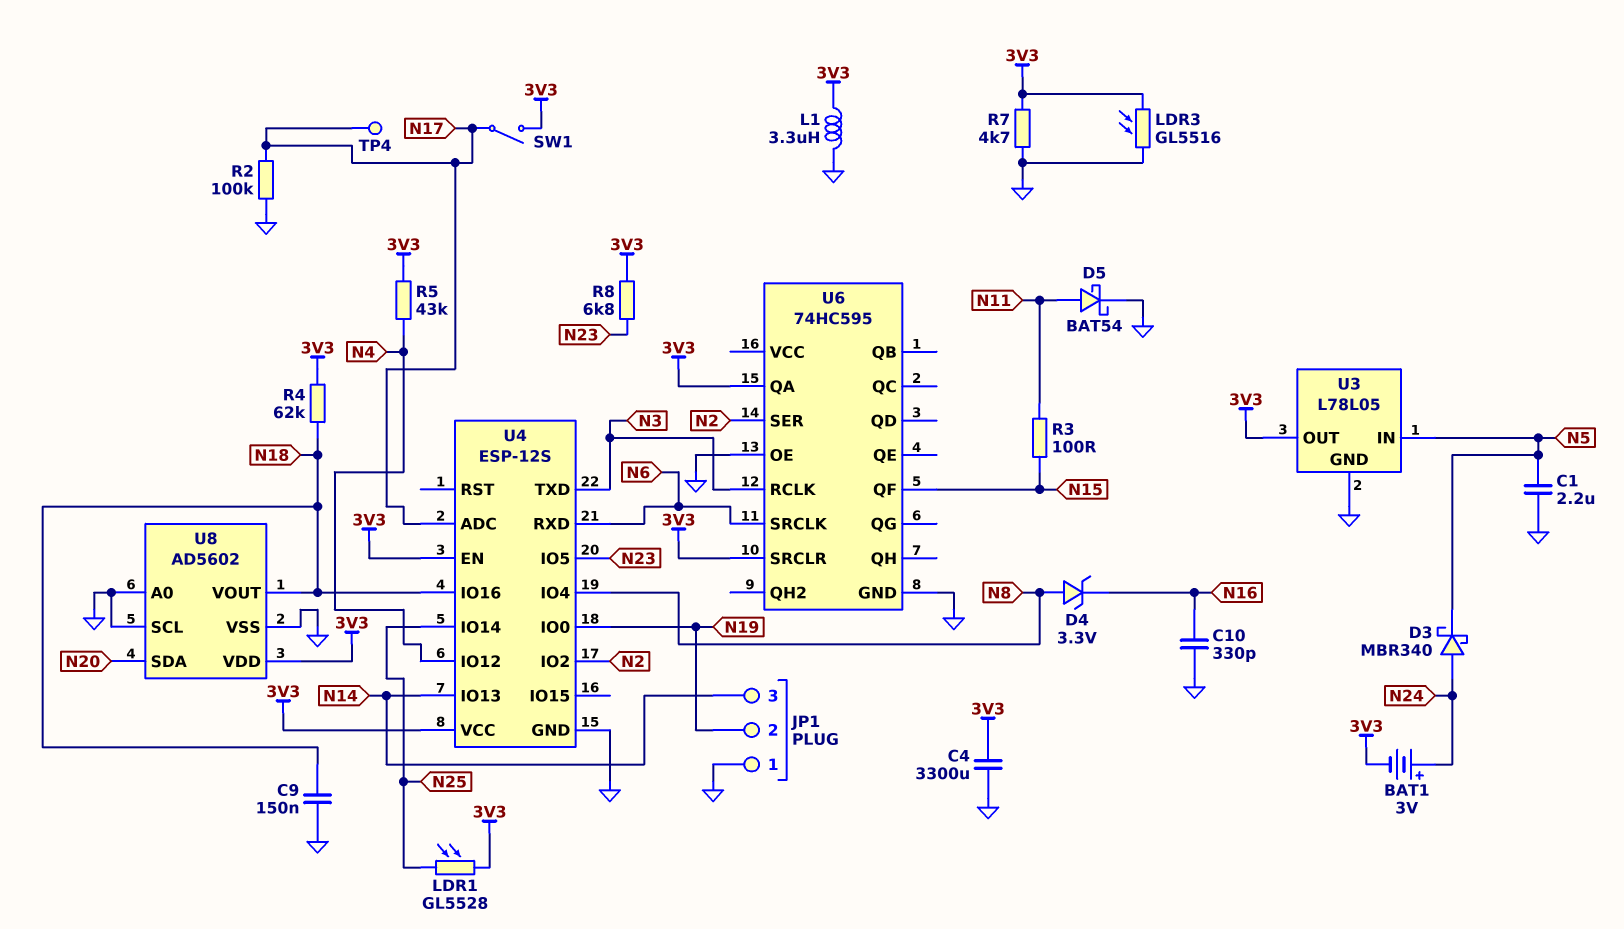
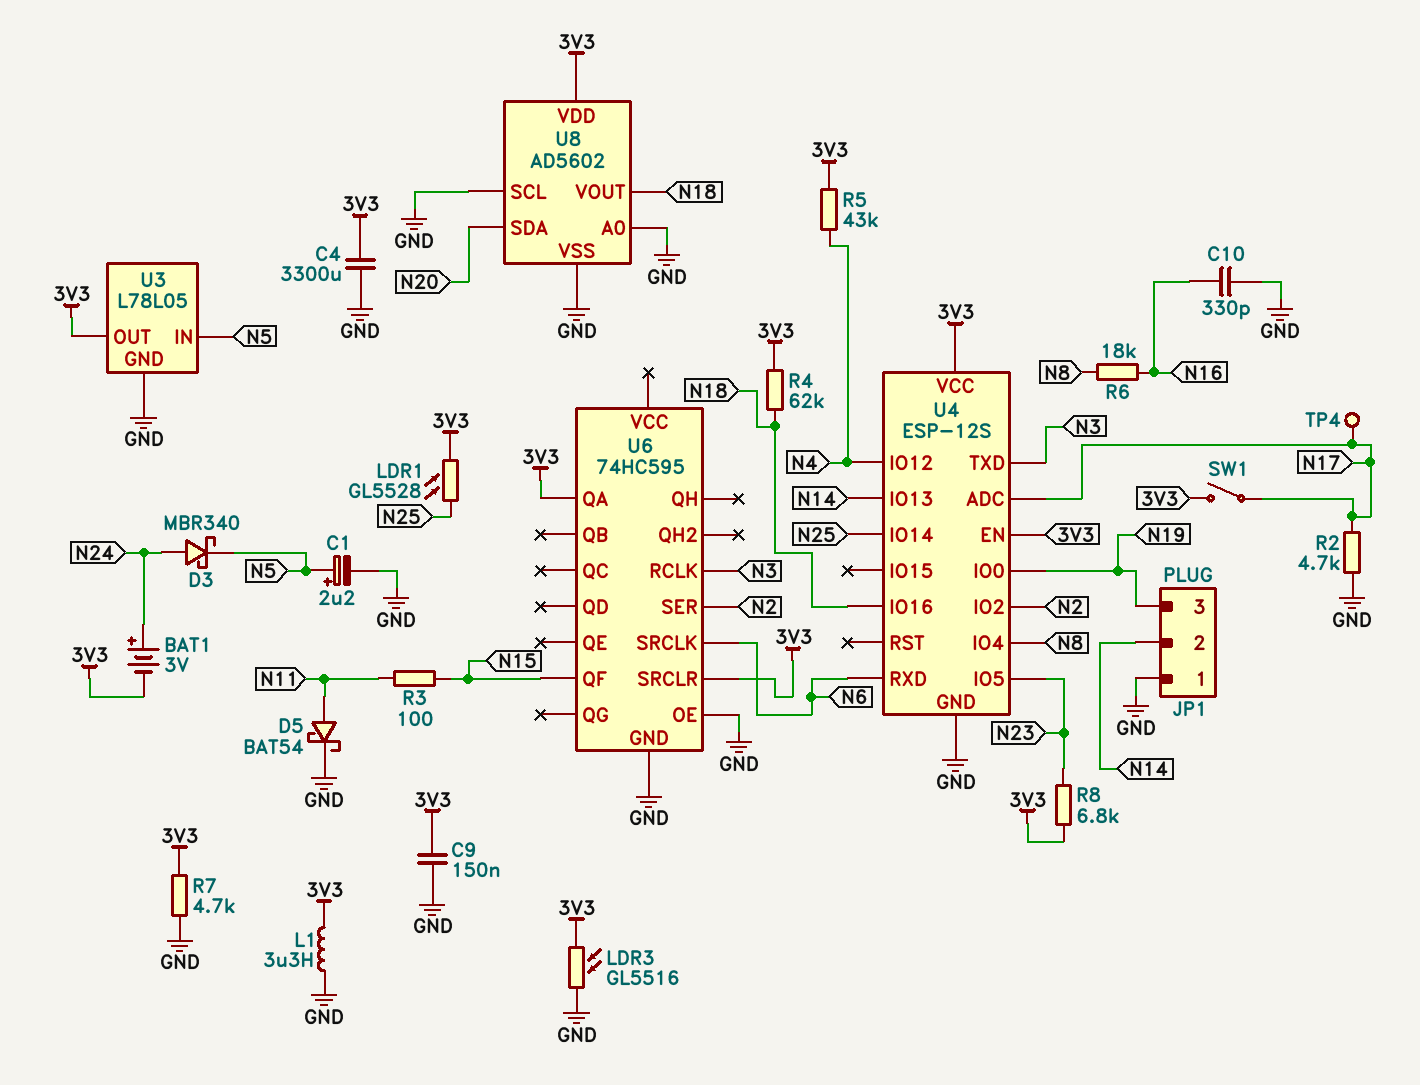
C1: 2.2uF (GND, N5) -> 2.2uF (plus N5, minus GND)
C9: 150nF (GND, N18) -> 150nF (3V3, GND)
D4: zener 3.3V (A N8, K N16) -> none
JP1 pin 2: N19 -> N14
JP1 pin 3: N14 -> N19
R2: 100k (GND, N17) -> 4.7k (GND, N17)
R6: none -> 18k (N8, N16)

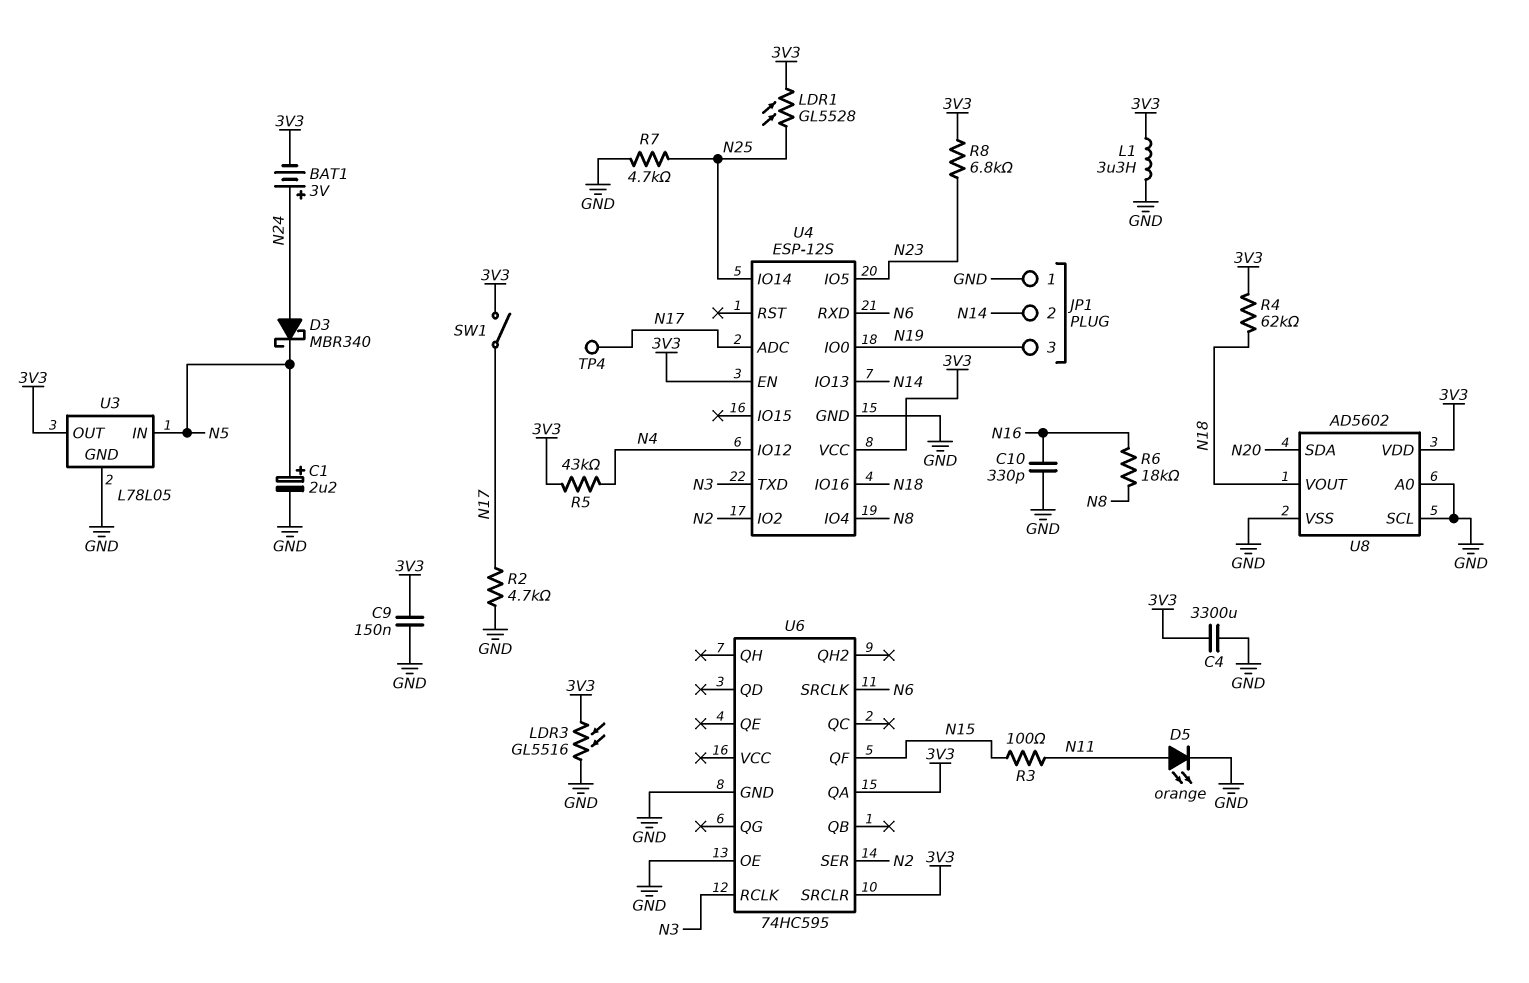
D5: schottky BAT54 (A N11, K GND) -> LED orange (A N11, K GND)
R7: 4.7k (3V3, GND) -> 4.7k (GND, N25)

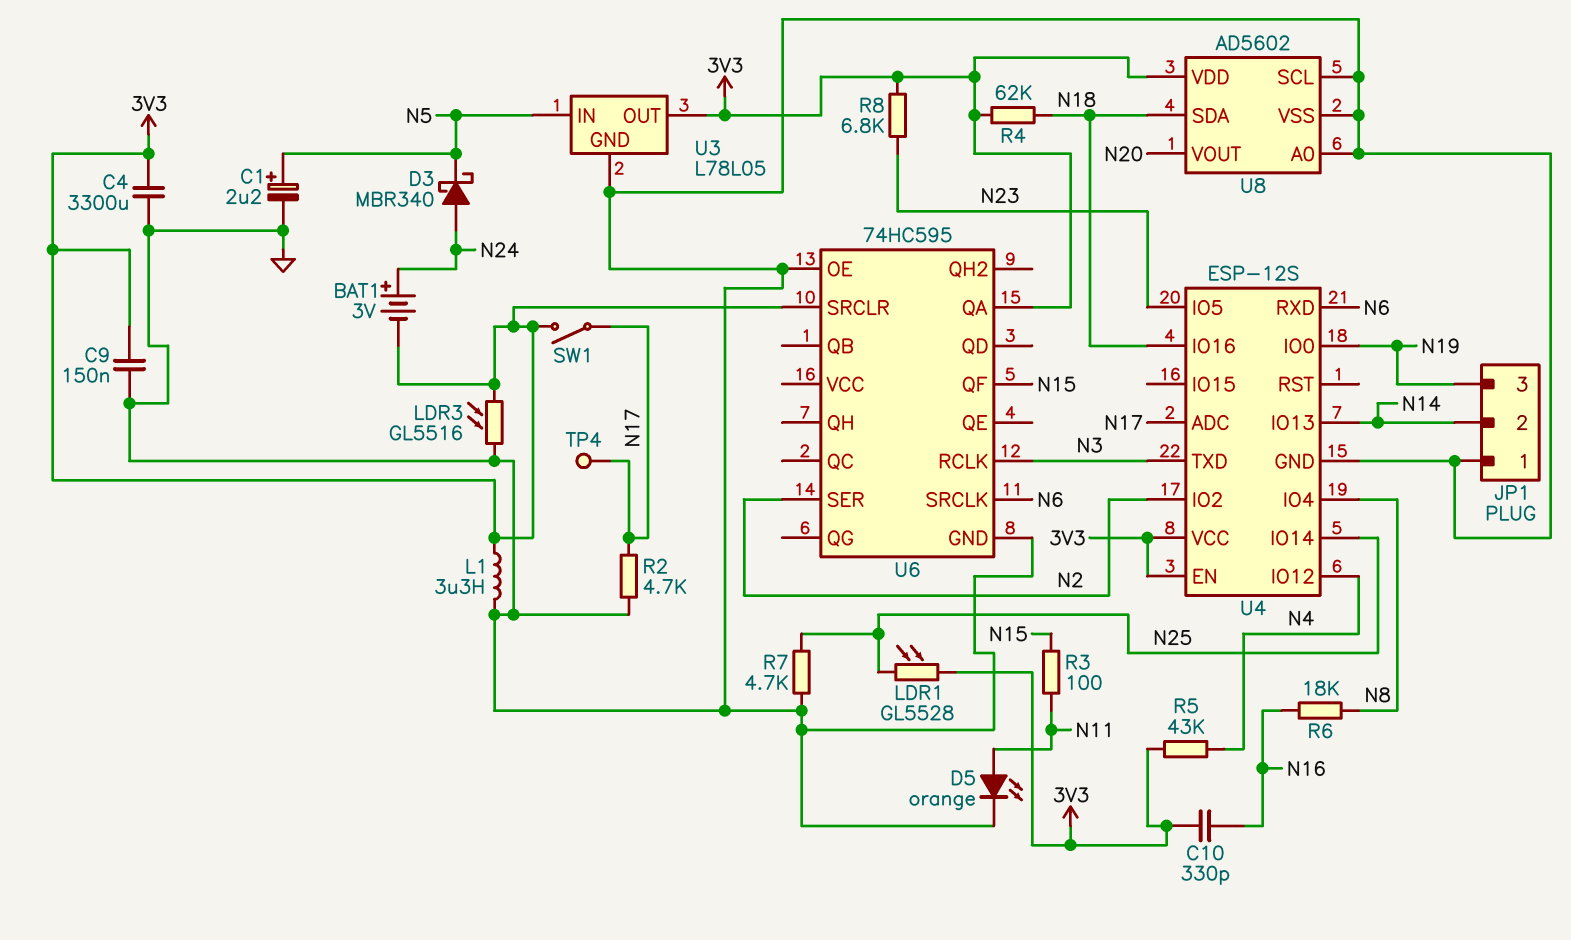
C10: 330pF (GND, N16) -> 330pF (3V3, N16)
U8 pin SDA: N20 -> N18
U8 pin VOUT: N18 -> N20

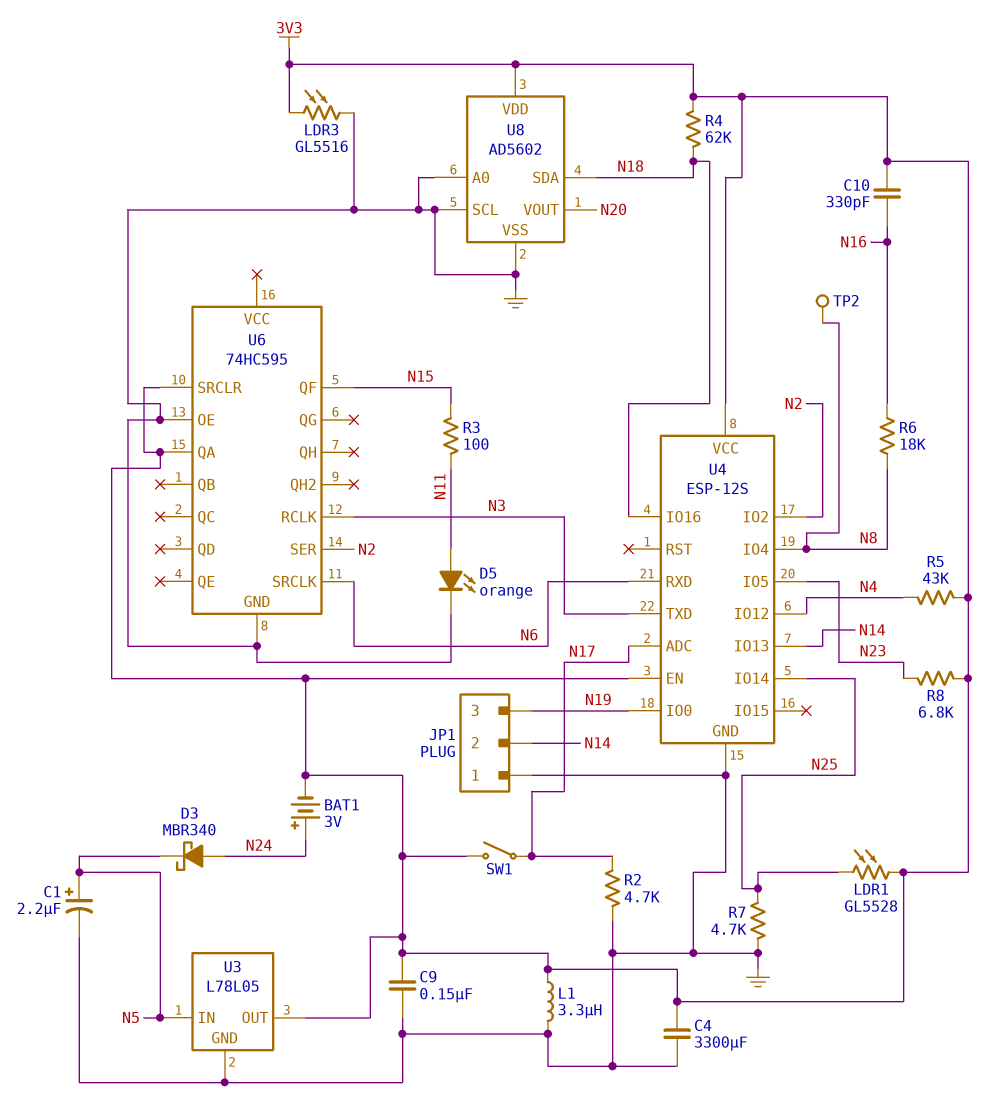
TP2: none -> test point (N8)
TP4: test point (N17) -> none

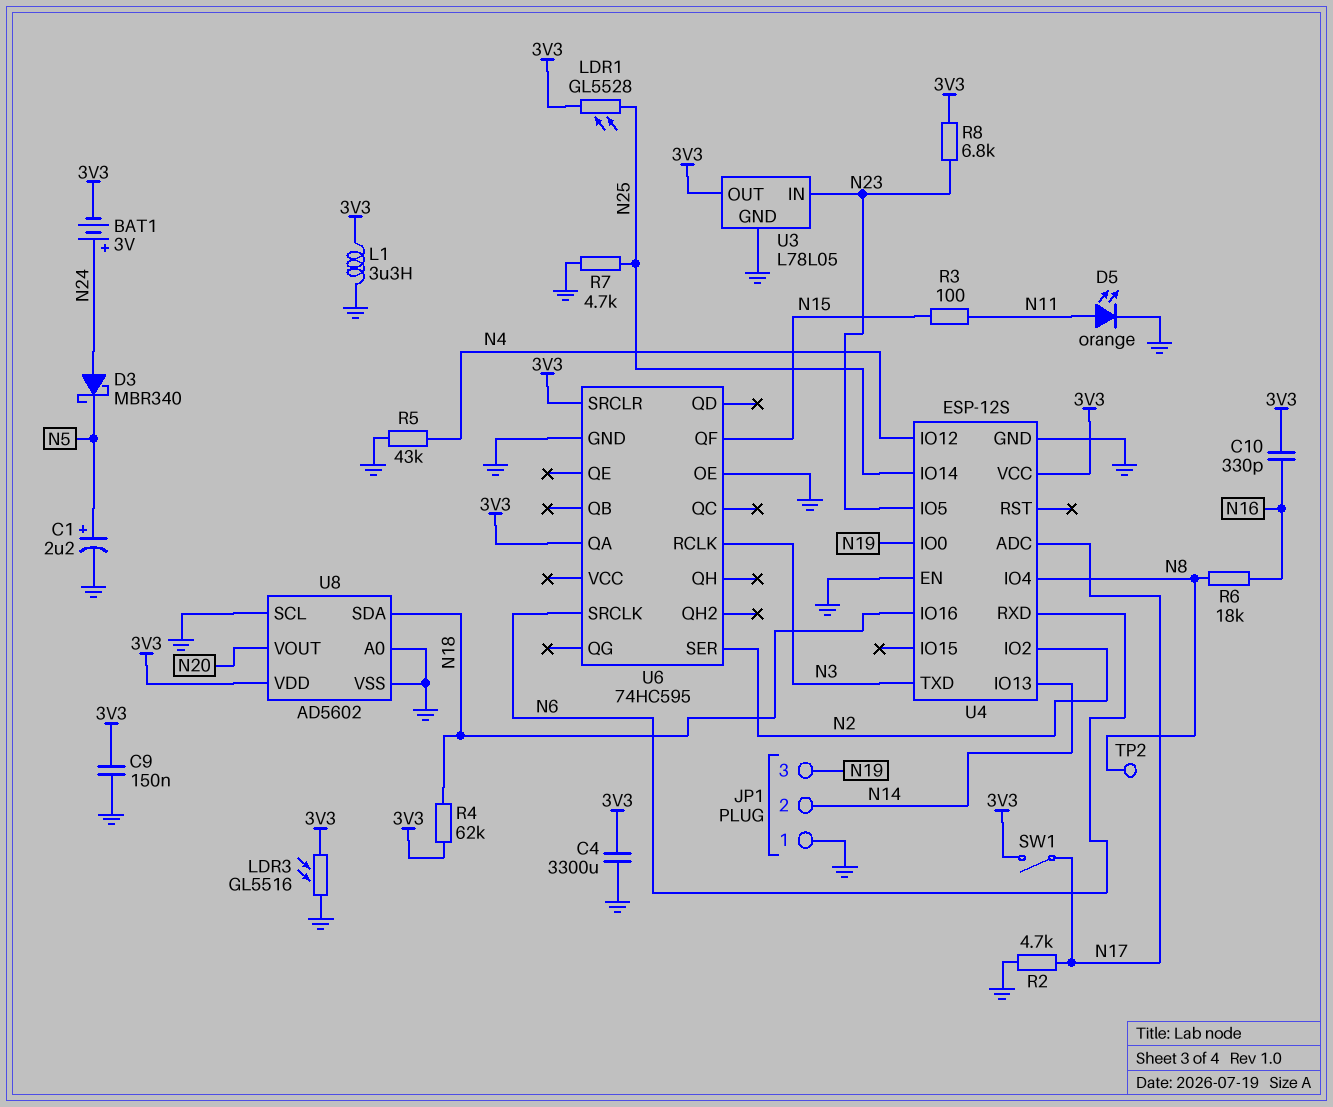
R5: 43k (3V3, N4) -> 43k (GND, N4)
U3 pin IN: N5 -> N23
U4 pin EN: 3V3 -> GND

